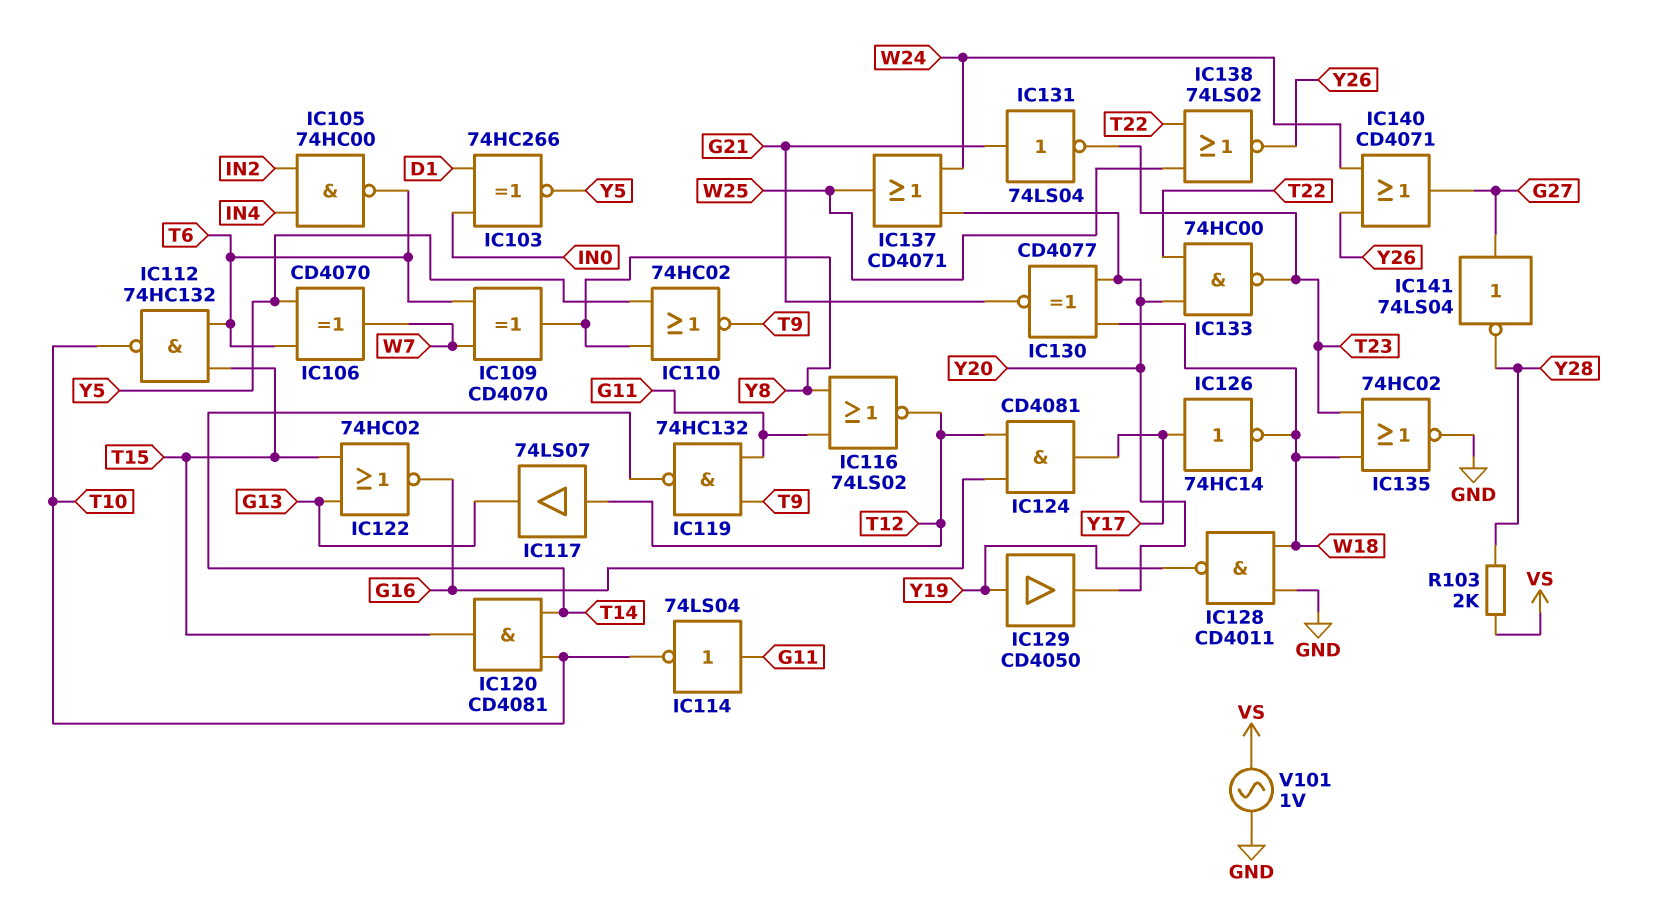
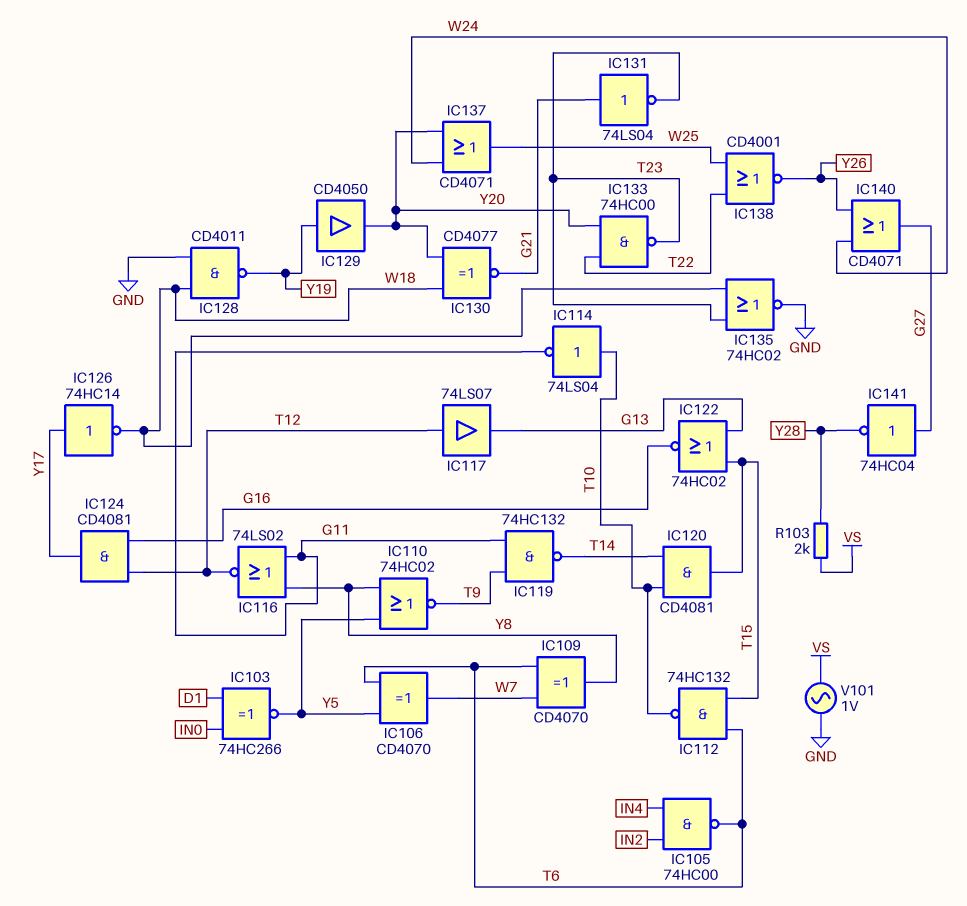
IC114: NOT 74LS04 (in G11, out T10) -> NOT 74LS04 (in T10, out G11)
IC138: NOR 74LS02 (in T22, in W25, out Y26) -> NOR CD4001 (in T22, in W25, out Y26)
IC141: NOT 74LS04 (in G27, out Y28) -> NOT 74HC04 (in G27, out Y28)

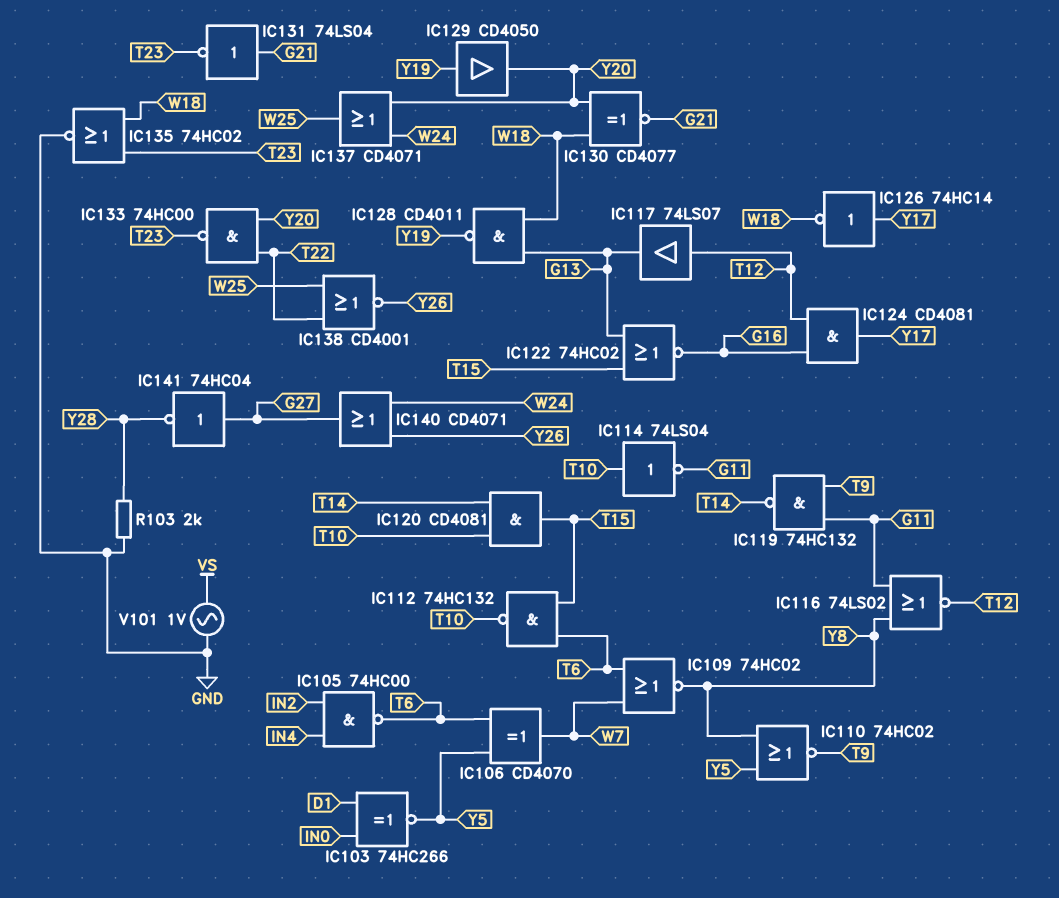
IC109: XOR CD4070 (in T6, in W7, out Y8) -> NOR 74HC02 (in T6, in W7, out Y8)
IC128: NAND CD4011 (in GND, in W18, out Y19) -> NAND CD4011 (in G13, in W18, out Y19)
R103: 2k (VS, Y28) -> 2k (GND, Y28)

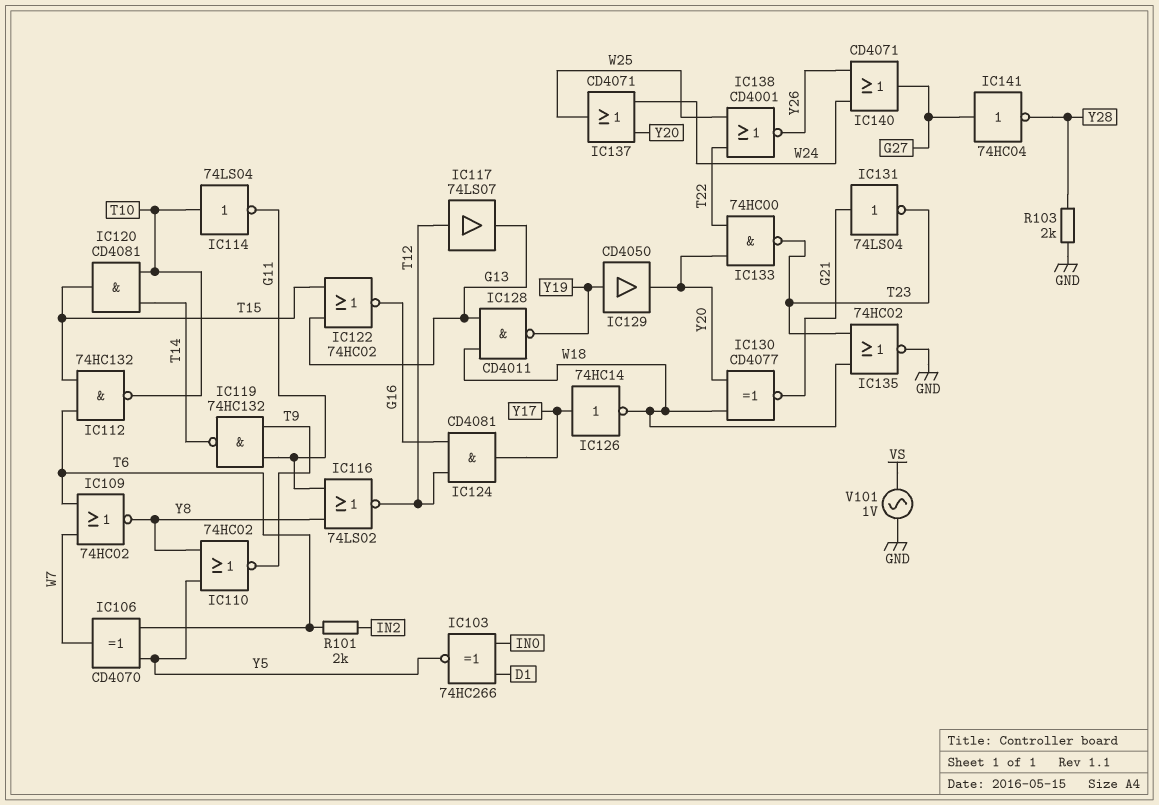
IC105: NAND 74HC00 (in IN2, in IN4, out T6) -> none
R101: none -> 2k (IN2, T6)

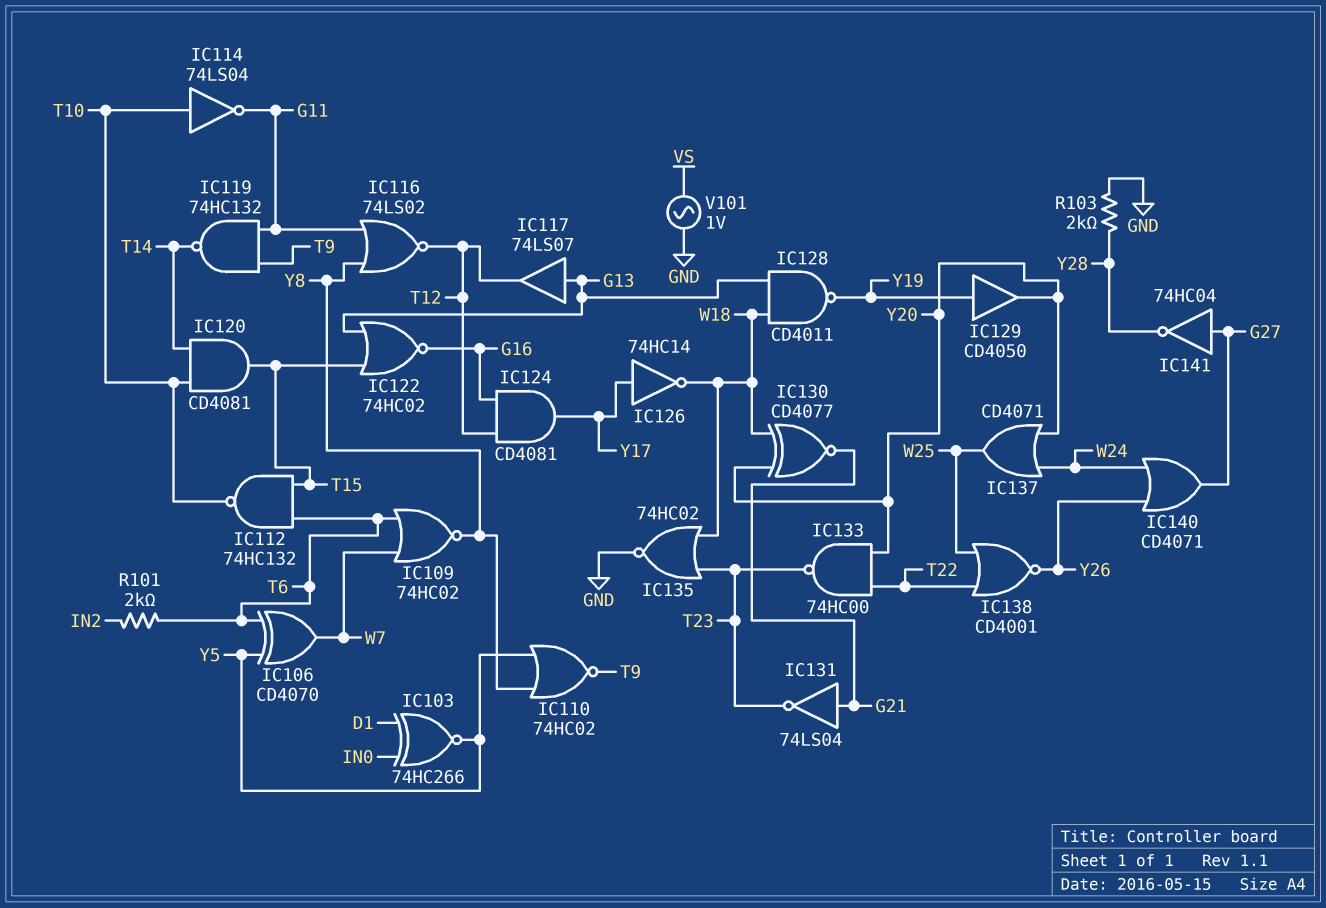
IC117: buffer 74LS07 (in T12, out G13) -> buffer 74LS07 (in G13, out T12)

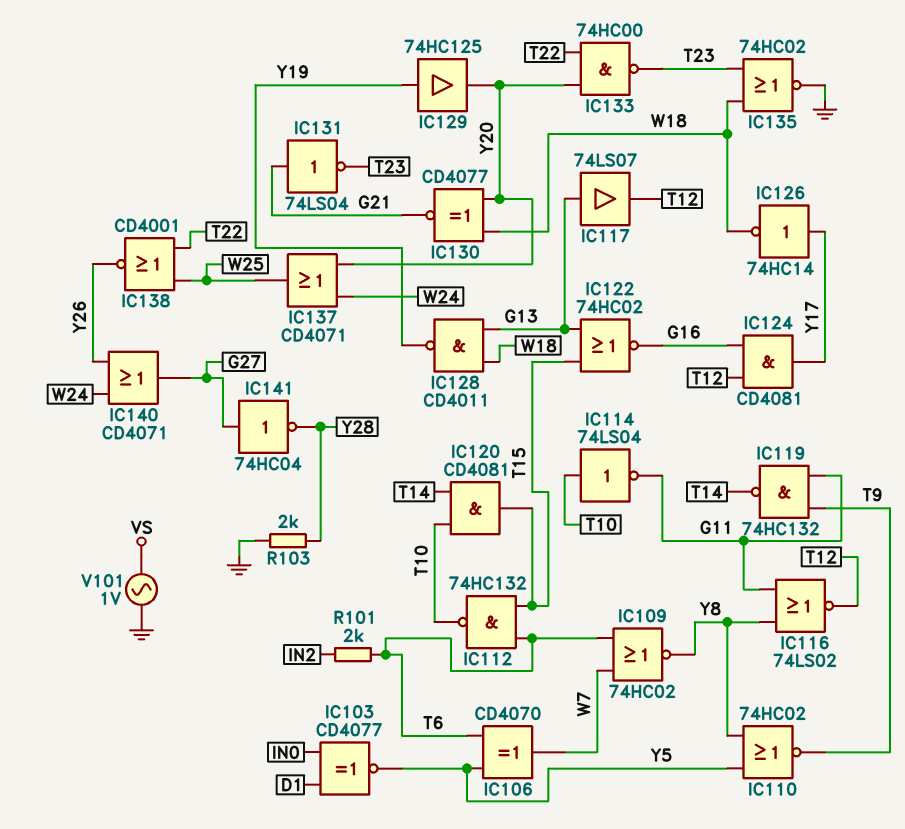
IC103: XNOR 74HC266 (in D1, in IN0, out Y5) -> XNOR CD4077 (in D1, in IN0, out Y5)
IC129: buffer CD4050 (in Y19, out Y20) -> buffer 74HC125 (in Y19, out Y20)

